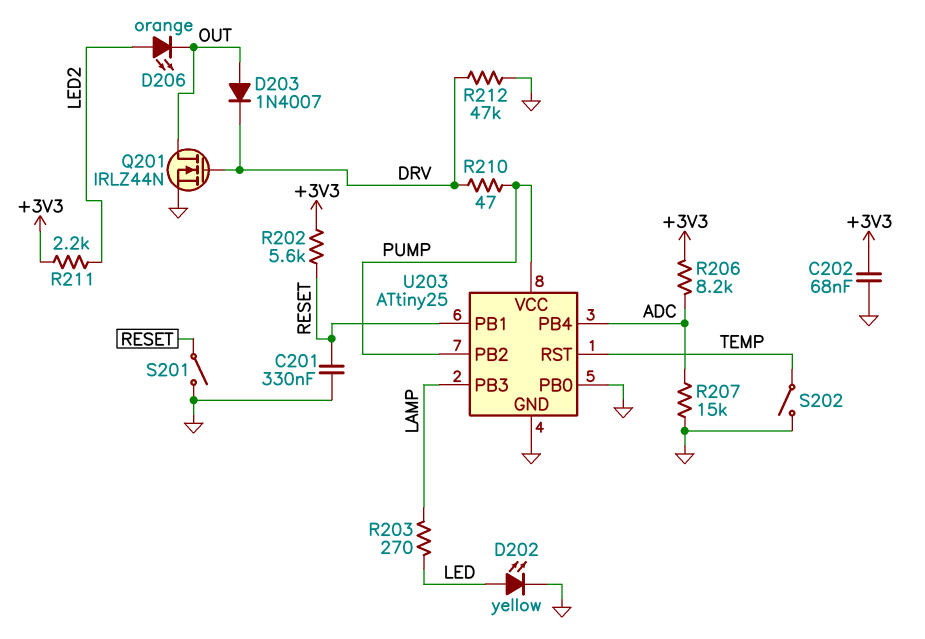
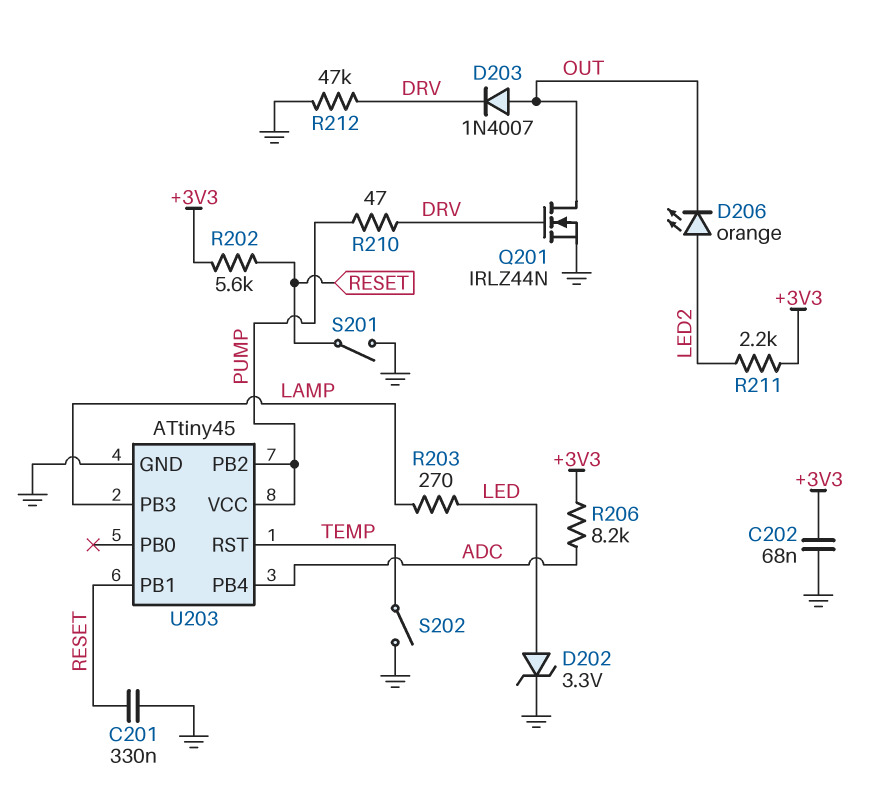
D202: LED yellow (A LED, K GND) -> zener 3.3V (A LED, K GND)
R207: 15k (ADC, GND) -> none
U203: ATtiny25 -> ATtiny45
U203 pin PB0: GND -> none

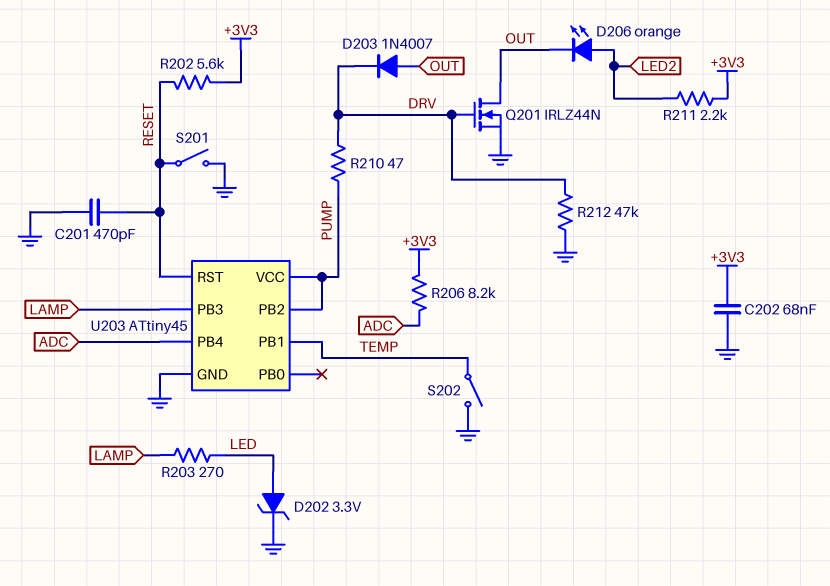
C201: 330nF (GND, RESET) -> 470pF (GND, RESET)
U203 pin PB1: RESET -> TEMP
U203 pin RST: TEMP -> RESET

